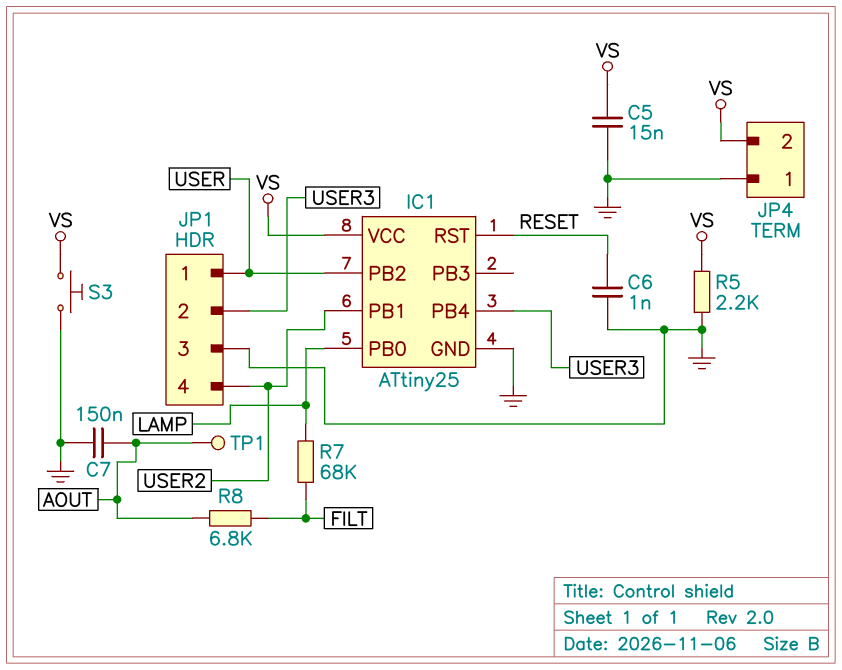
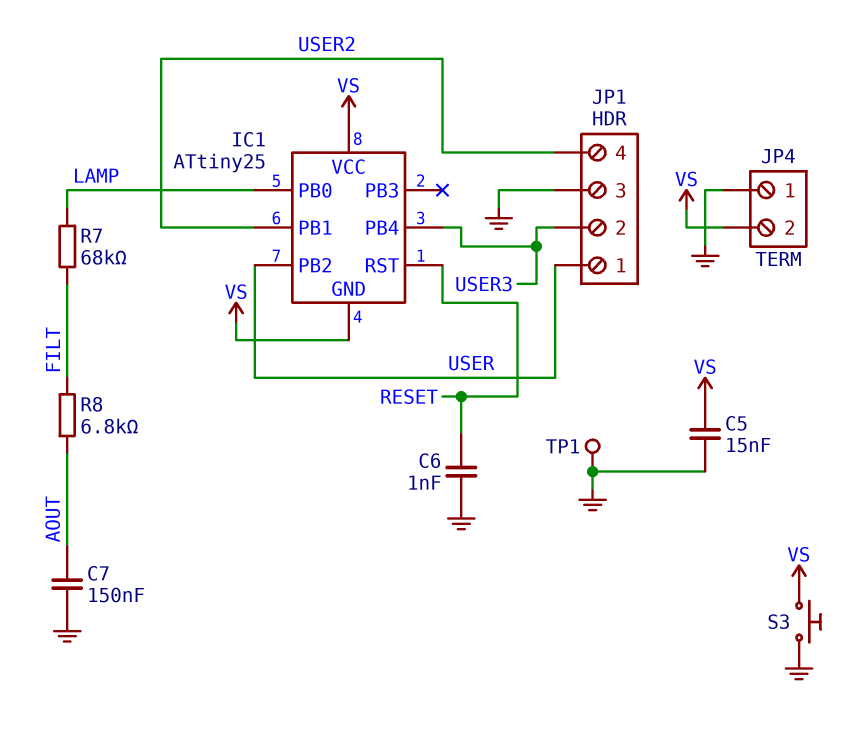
IC1 pin GND: GND -> VS
R5: 2.2k (GND, VS) -> none
TP1: test point (AOUT) -> test point (GND)

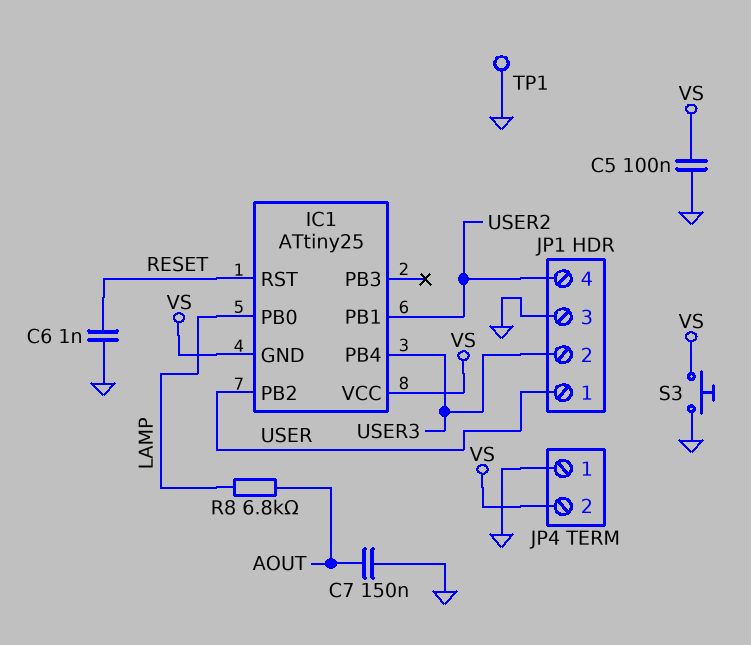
C5: 15nF (GND, VS) -> 100nF (GND, VS)
R7: 68k (FILT, LAMP) -> none
R8: 6.8k (AOUT, FILT) -> 6.8k (AOUT, LAMP)

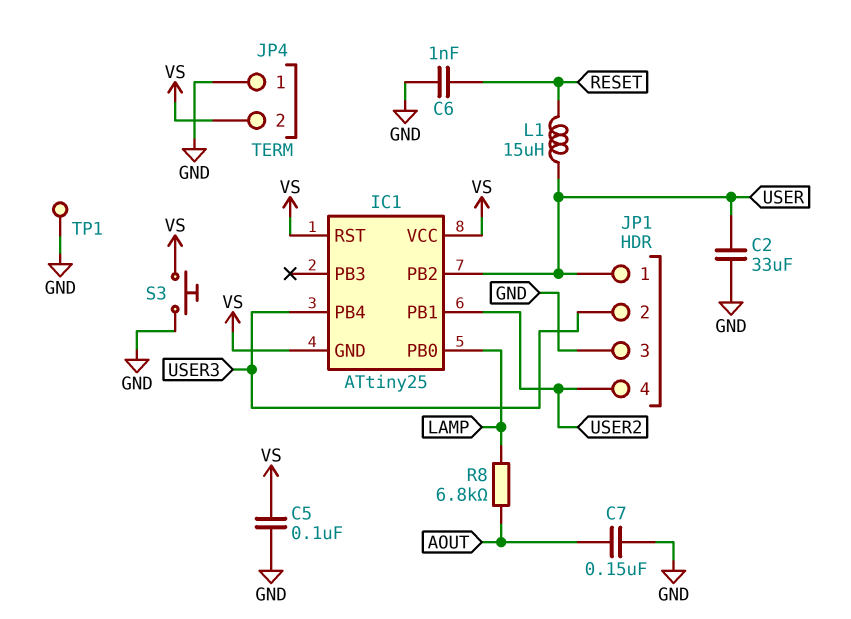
C2: none -> 33uF (GND, USER)
IC1 pin RST: RESET -> VS
L1: none -> 15uH (RESET, USER)

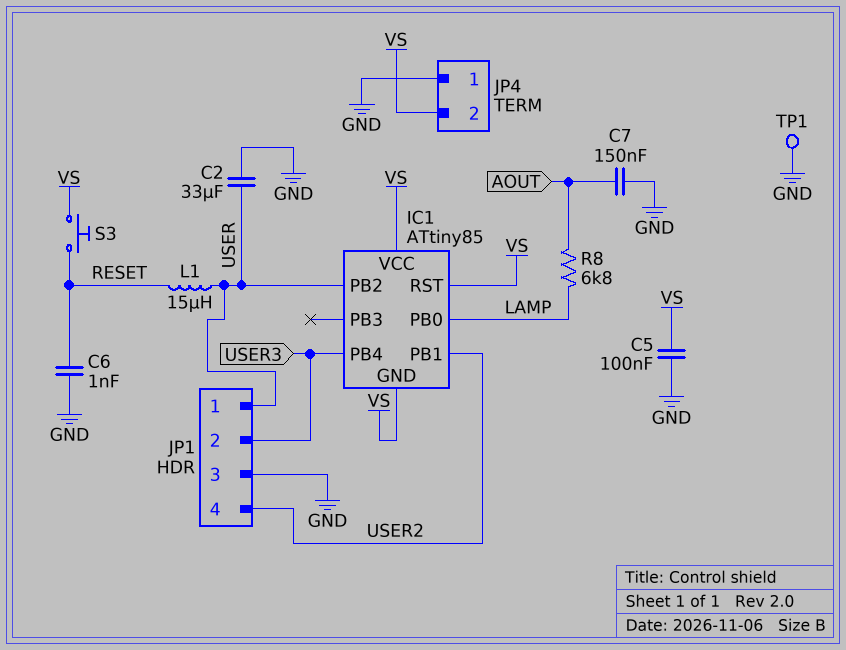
IC1: ATtiny25 -> ATtiny85
S3: button (GND, VS) -> button (RESET, VS)

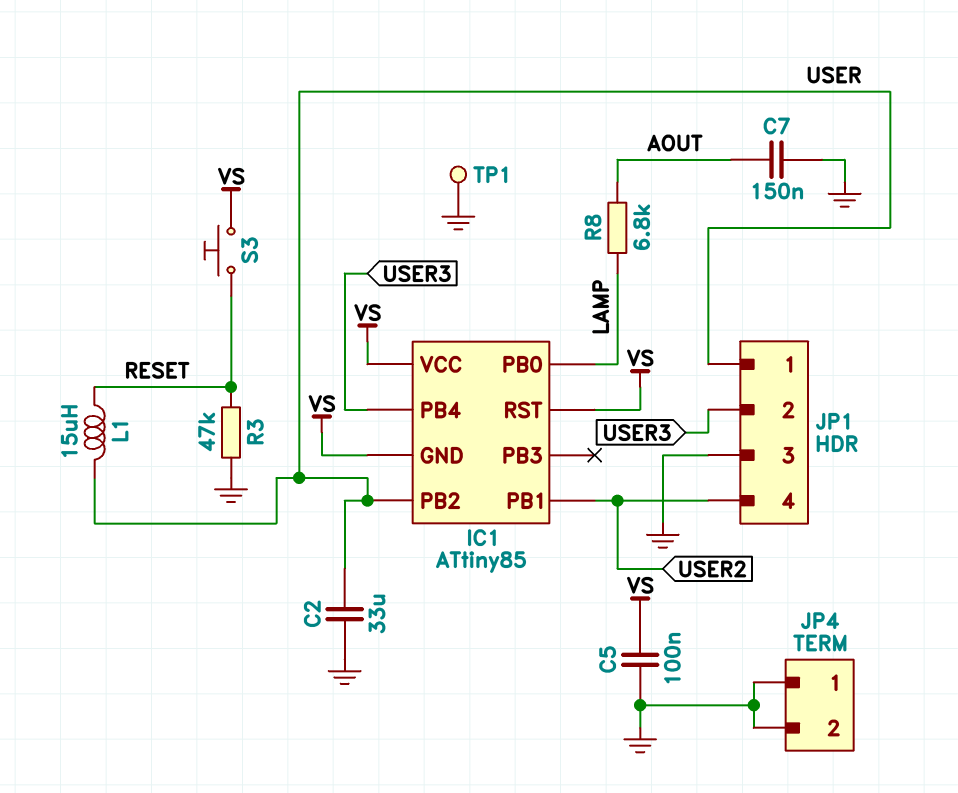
C6: 1nF (GND, RESET) -> none
JP4 pin 2: VS -> GND
R3: none -> 47k (GND, RESET)

